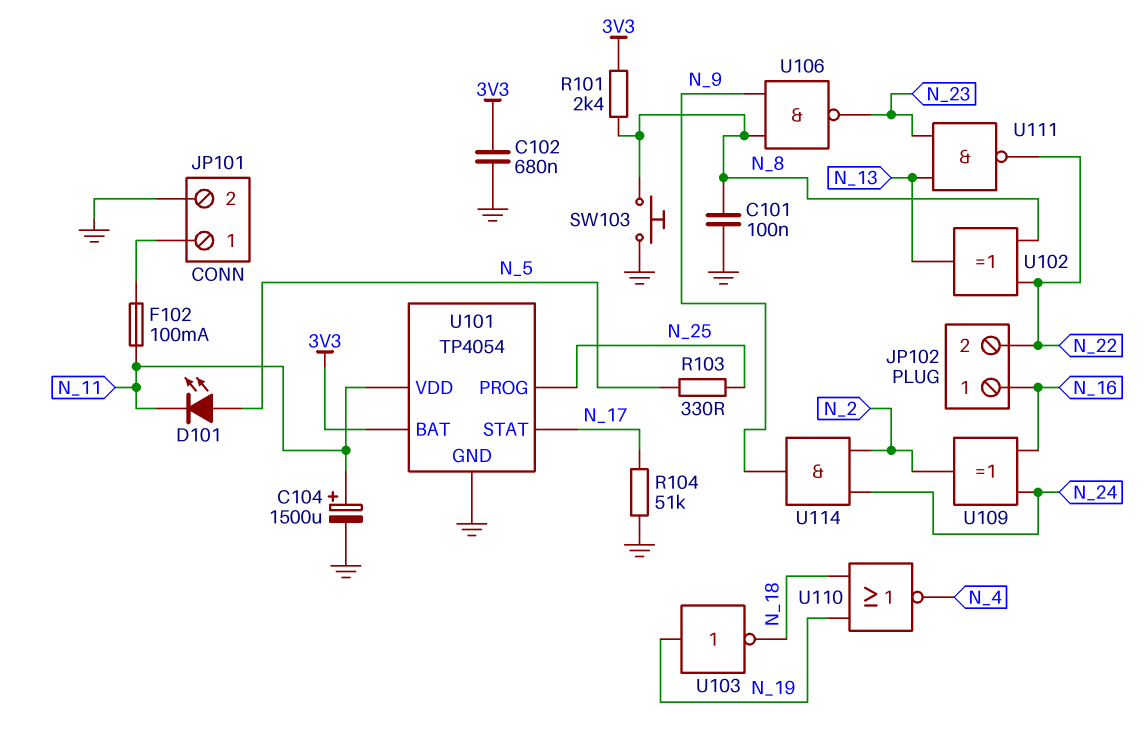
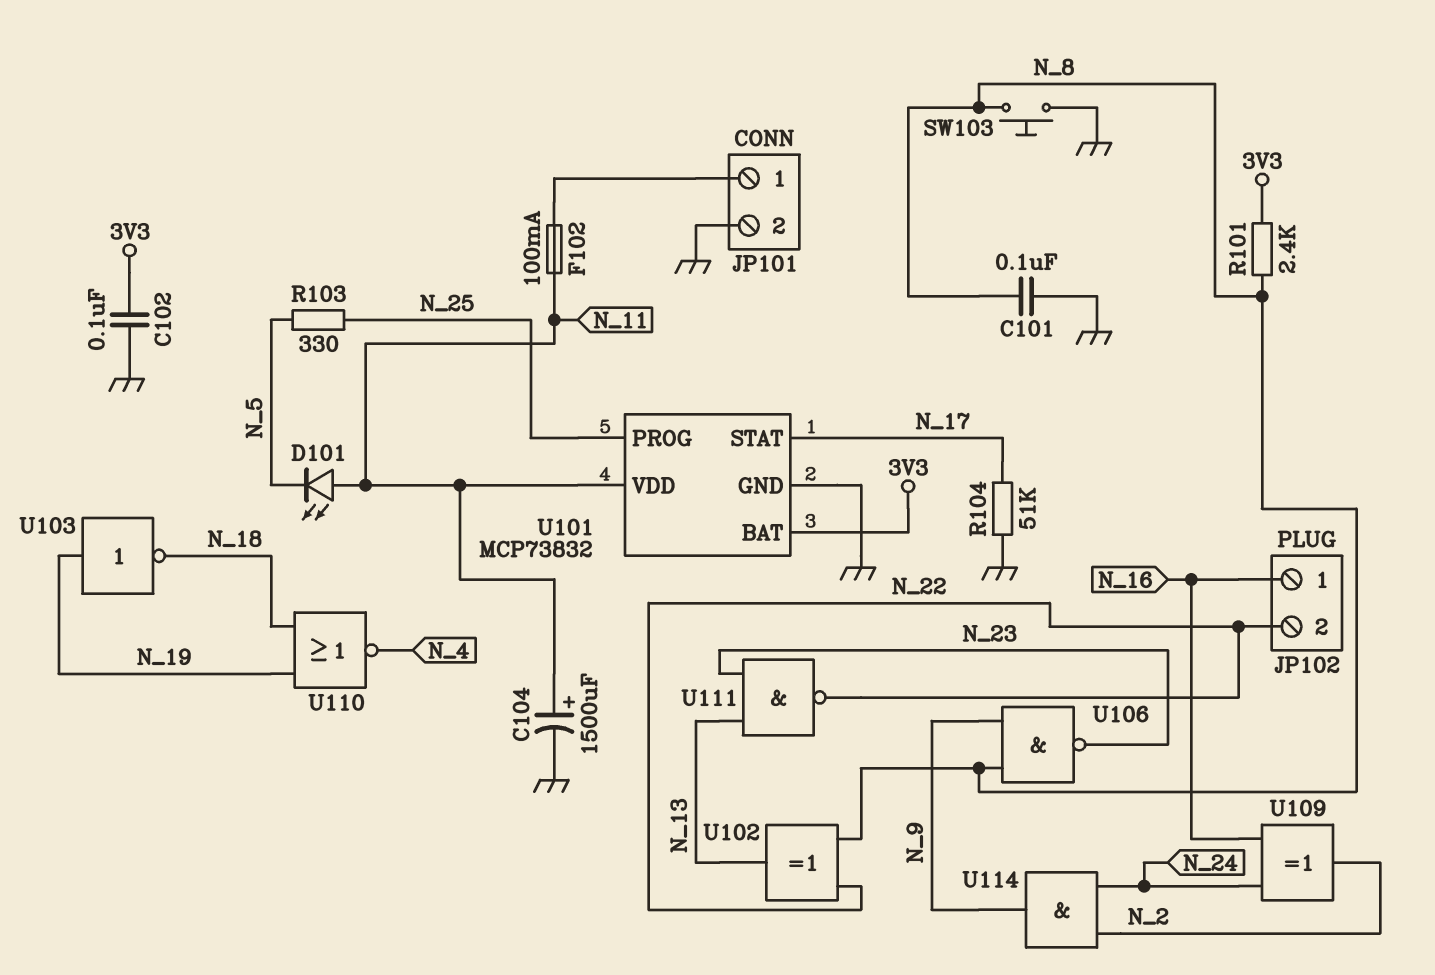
C102: 680nF (3V3, GND) -> 100nF (3V3, GND)
D101: LED (A N_5, K N_11) -> LED (A N_11, K N_5)
U101: TP4054 -> MCP73832

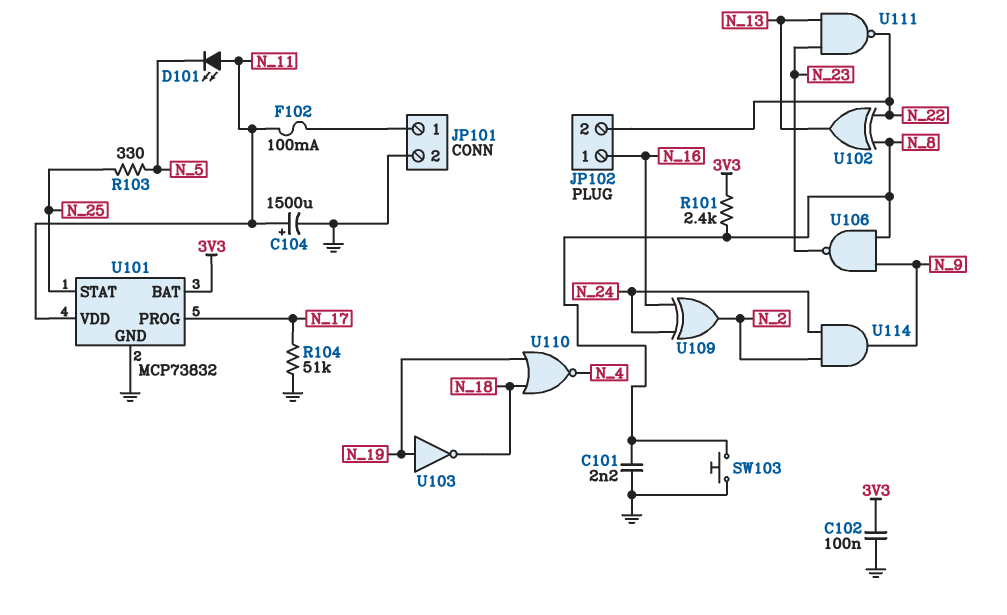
C101: 100nF (GND, N_8) -> 2.2nF (GND, N_8)
U101 pin PROG: N_25 -> N_17
U101 pin STAT: N_17 -> N_25

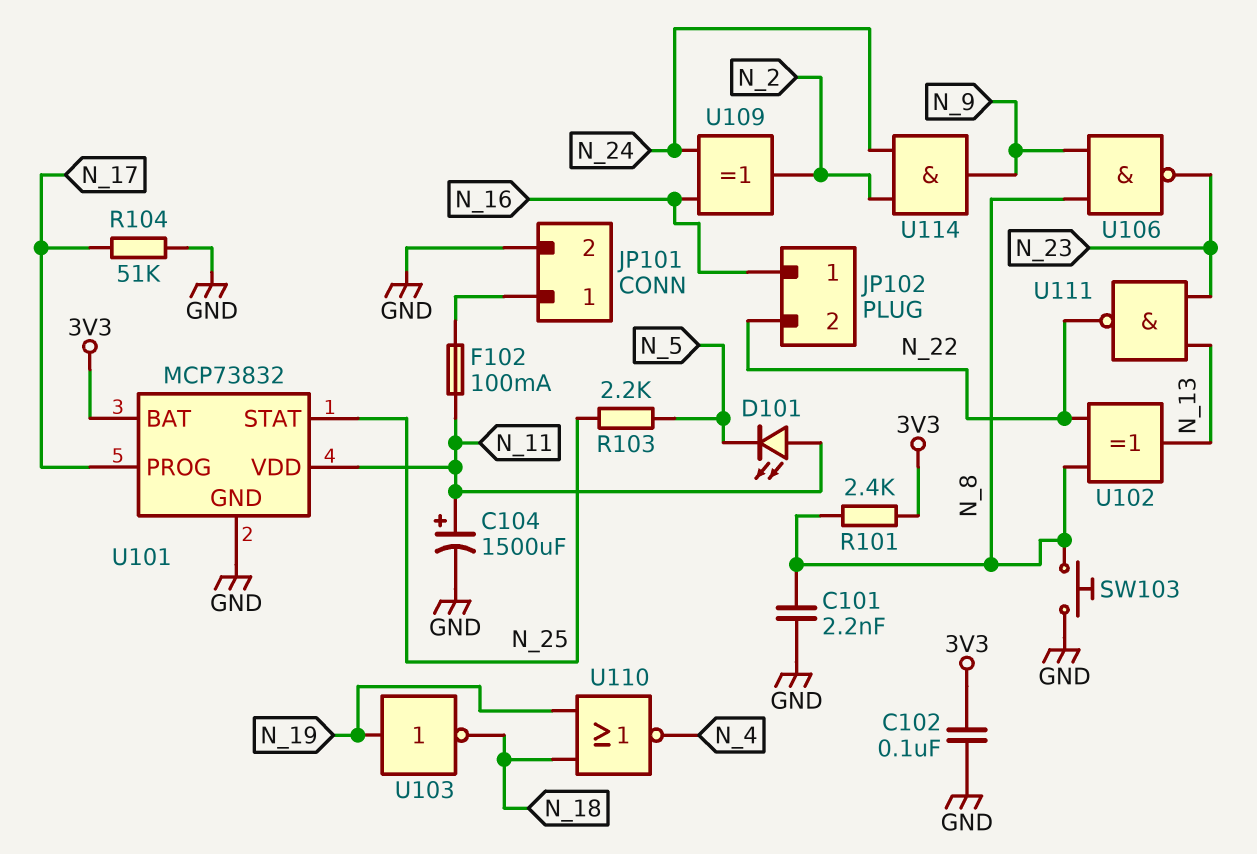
R103: 330 (N_5, N_25) -> 2.2k (N_5, N_25)

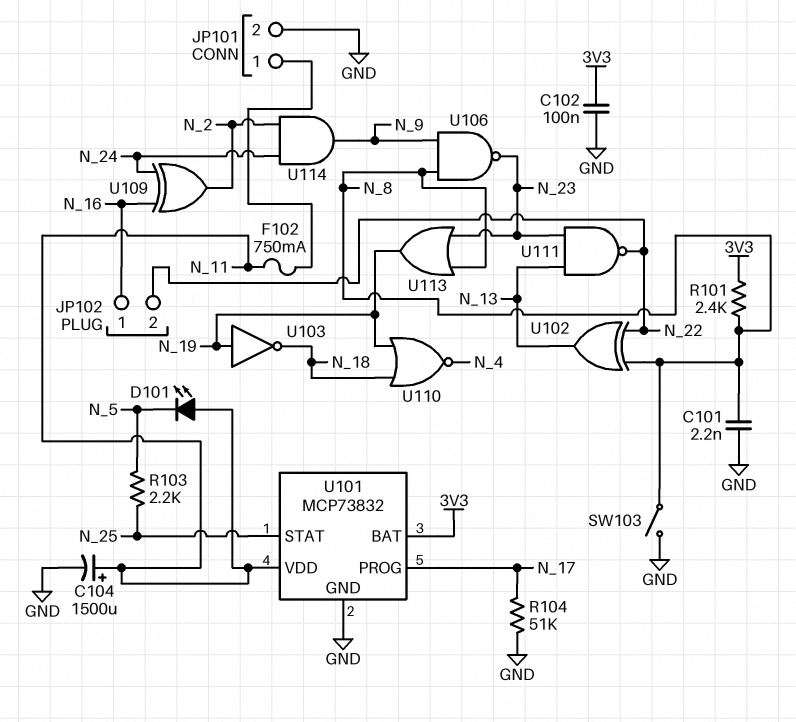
F102: 100mA (JP101/1, N_11) -> 750mA (JP101/1, N_11)
SW103: button (GND, N_8) -> switch (GND, N_8)
U113: none -> OR (in N_8, in N_23, out N_19)

